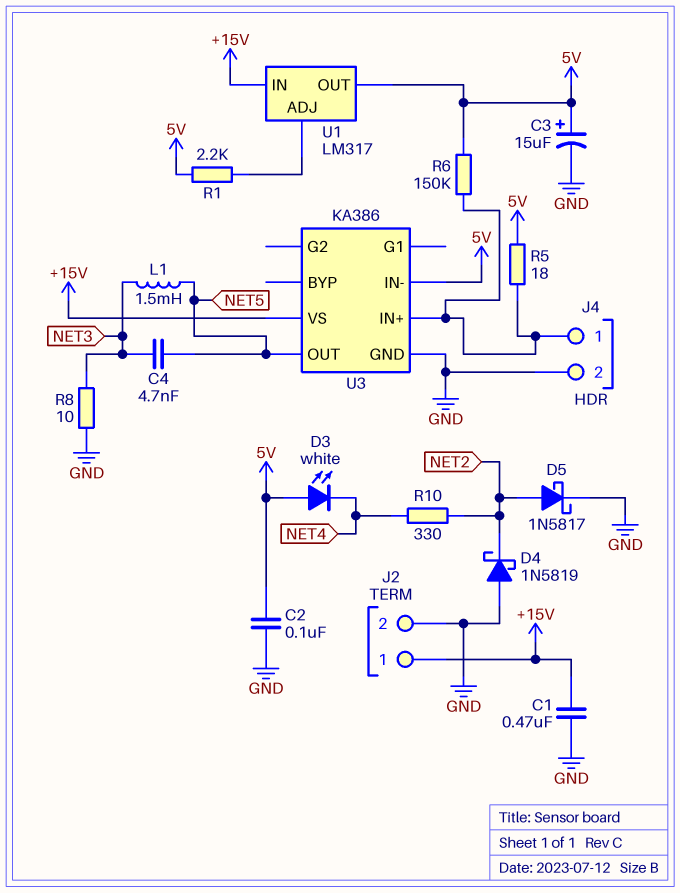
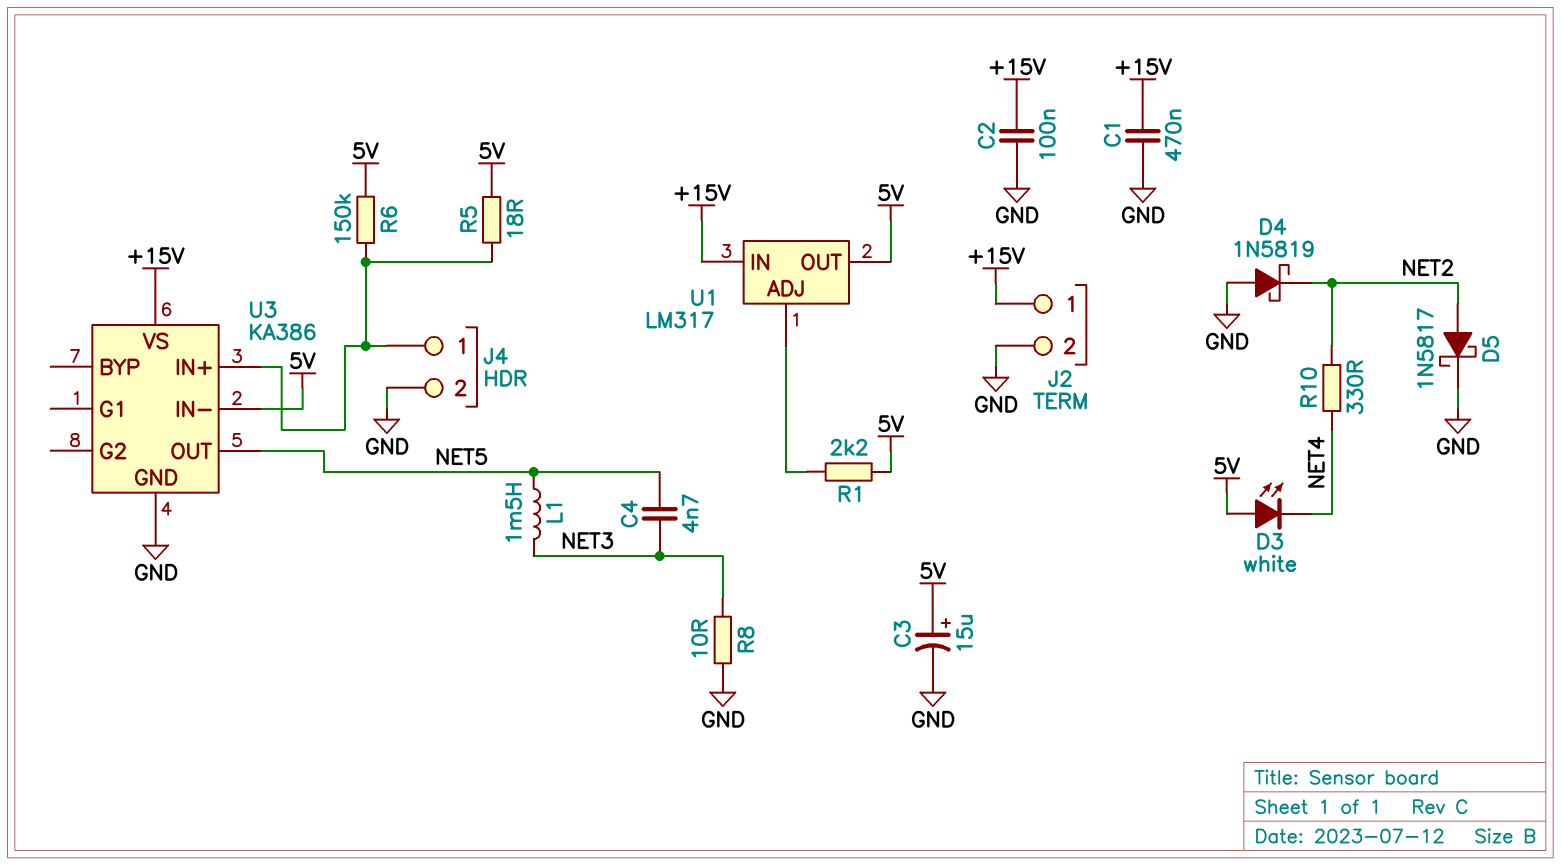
C2: 100nF (5V, GND) -> 100nF (+15V, GND)

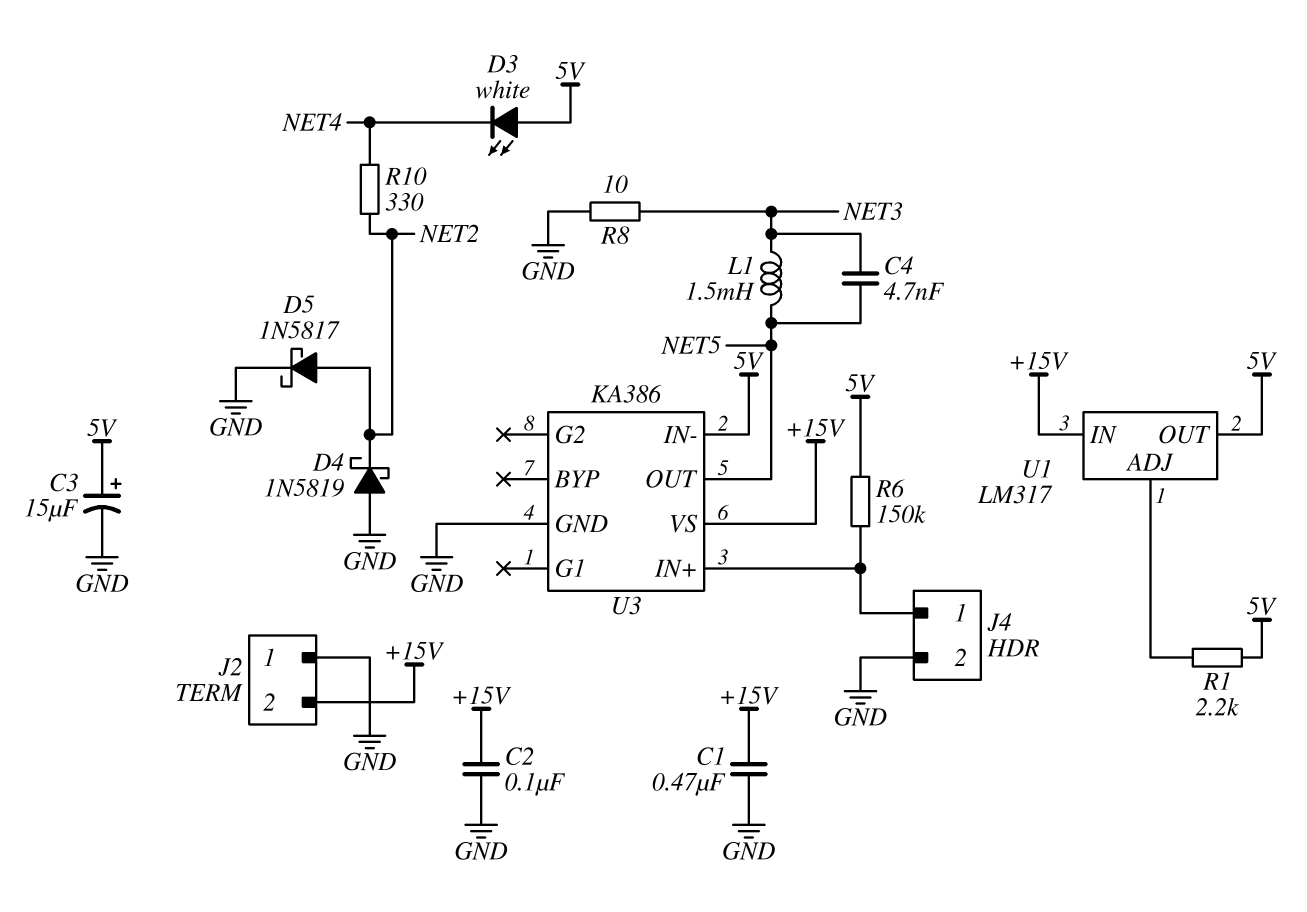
J2 pin 1: +15V -> GND
J2 pin 2: GND -> +15V
R5: 18 (5V, J4/1) -> none

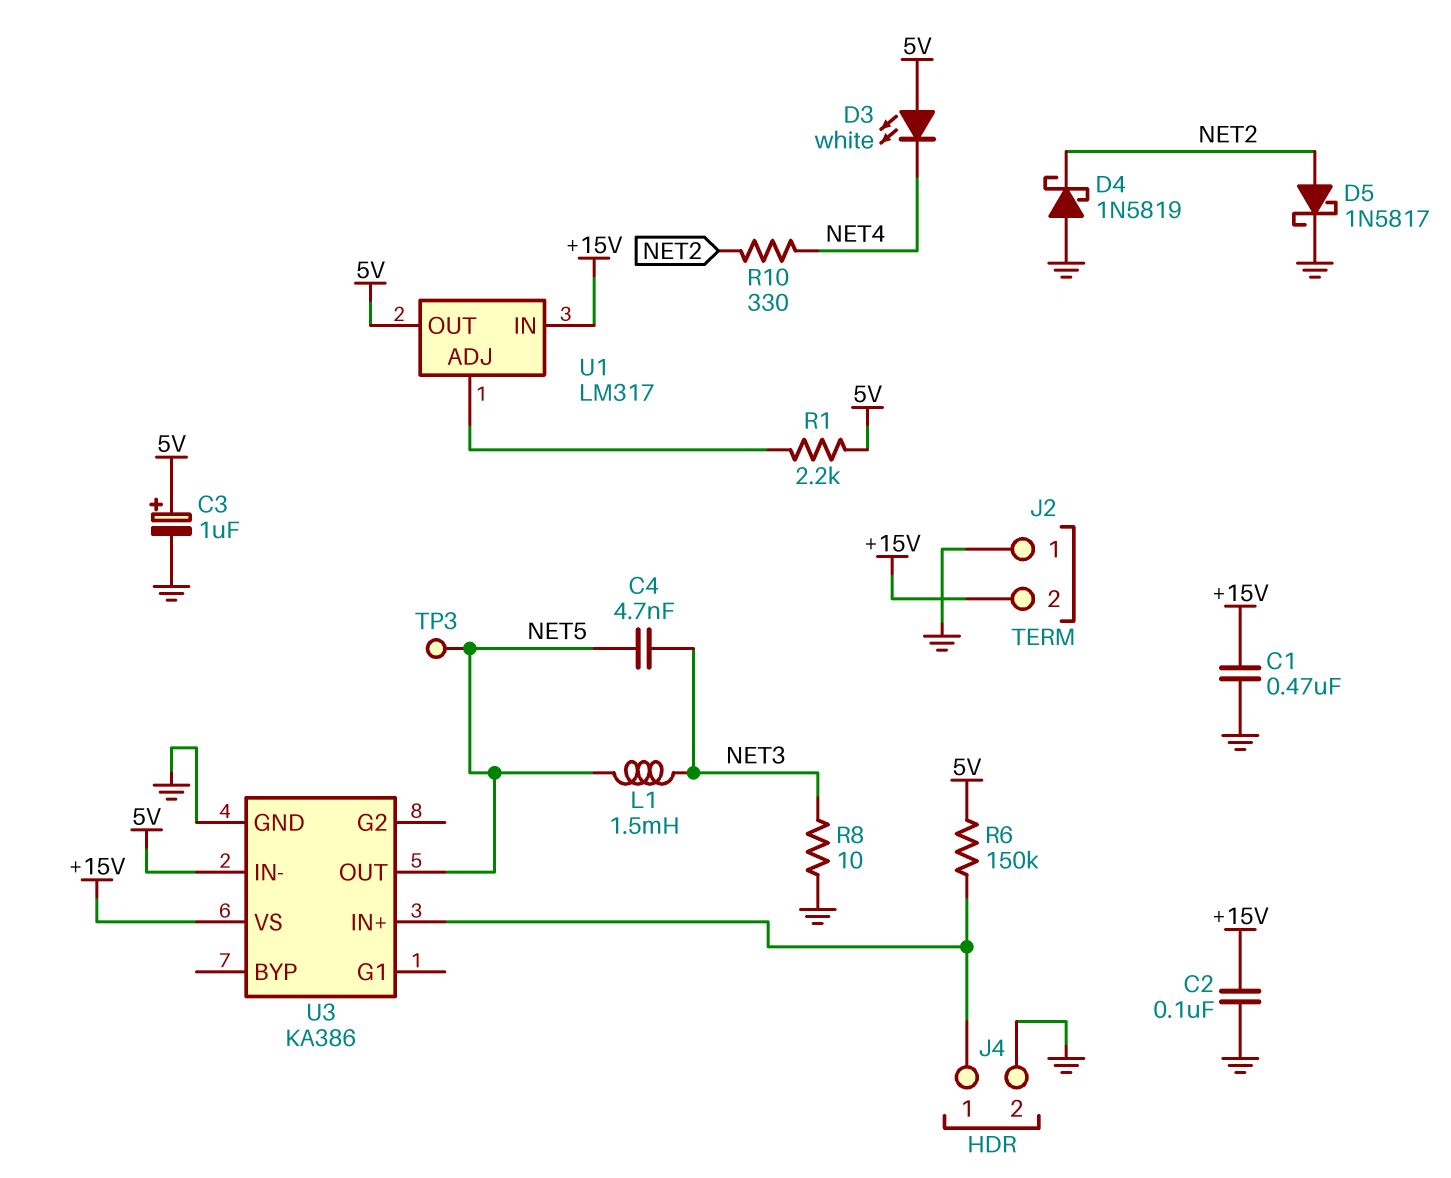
C3: 15uF (plus 5V, minus GND) -> 1uF (plus 5V, minus GND)
TP3: none -> test point (NET5)

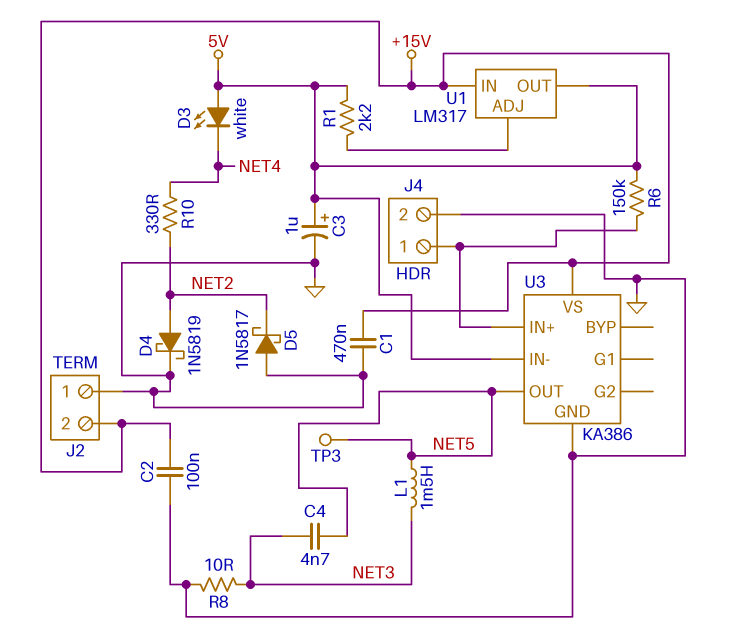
D4: schottky 1N5819 (A GND, K NET2) -> schottky 1N5819 (A NET2, K GND)
D5: schottky 1N5817 (A NET2, K GND) -> schottky 1N5817 (A GND, K NET2)

